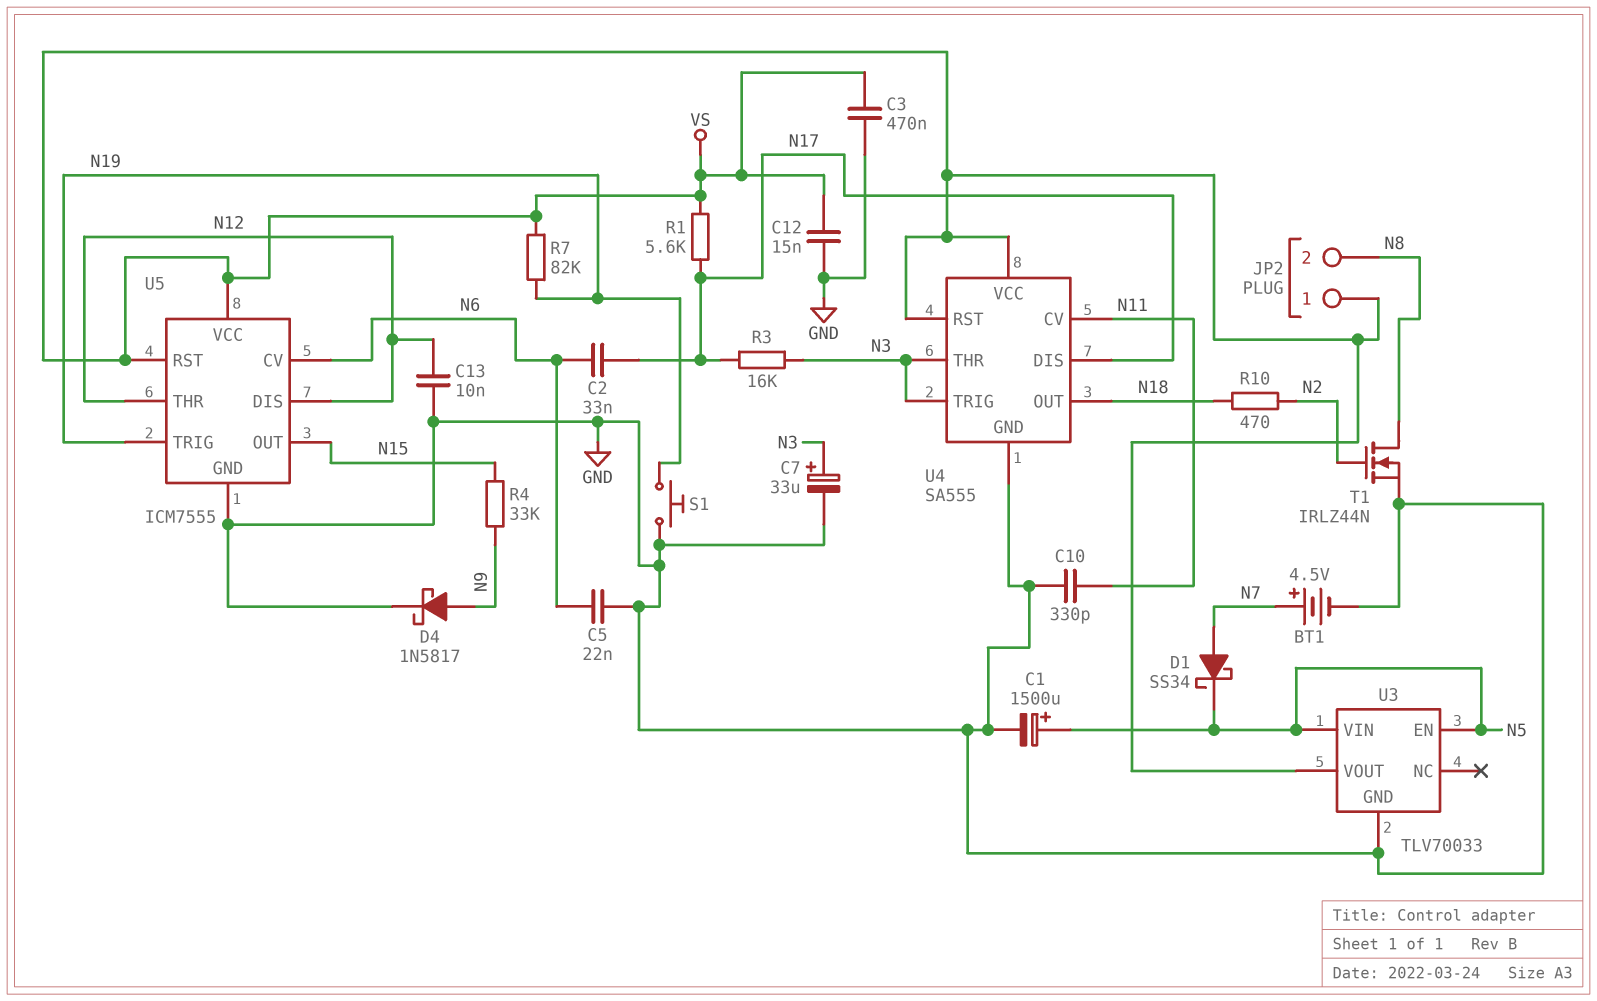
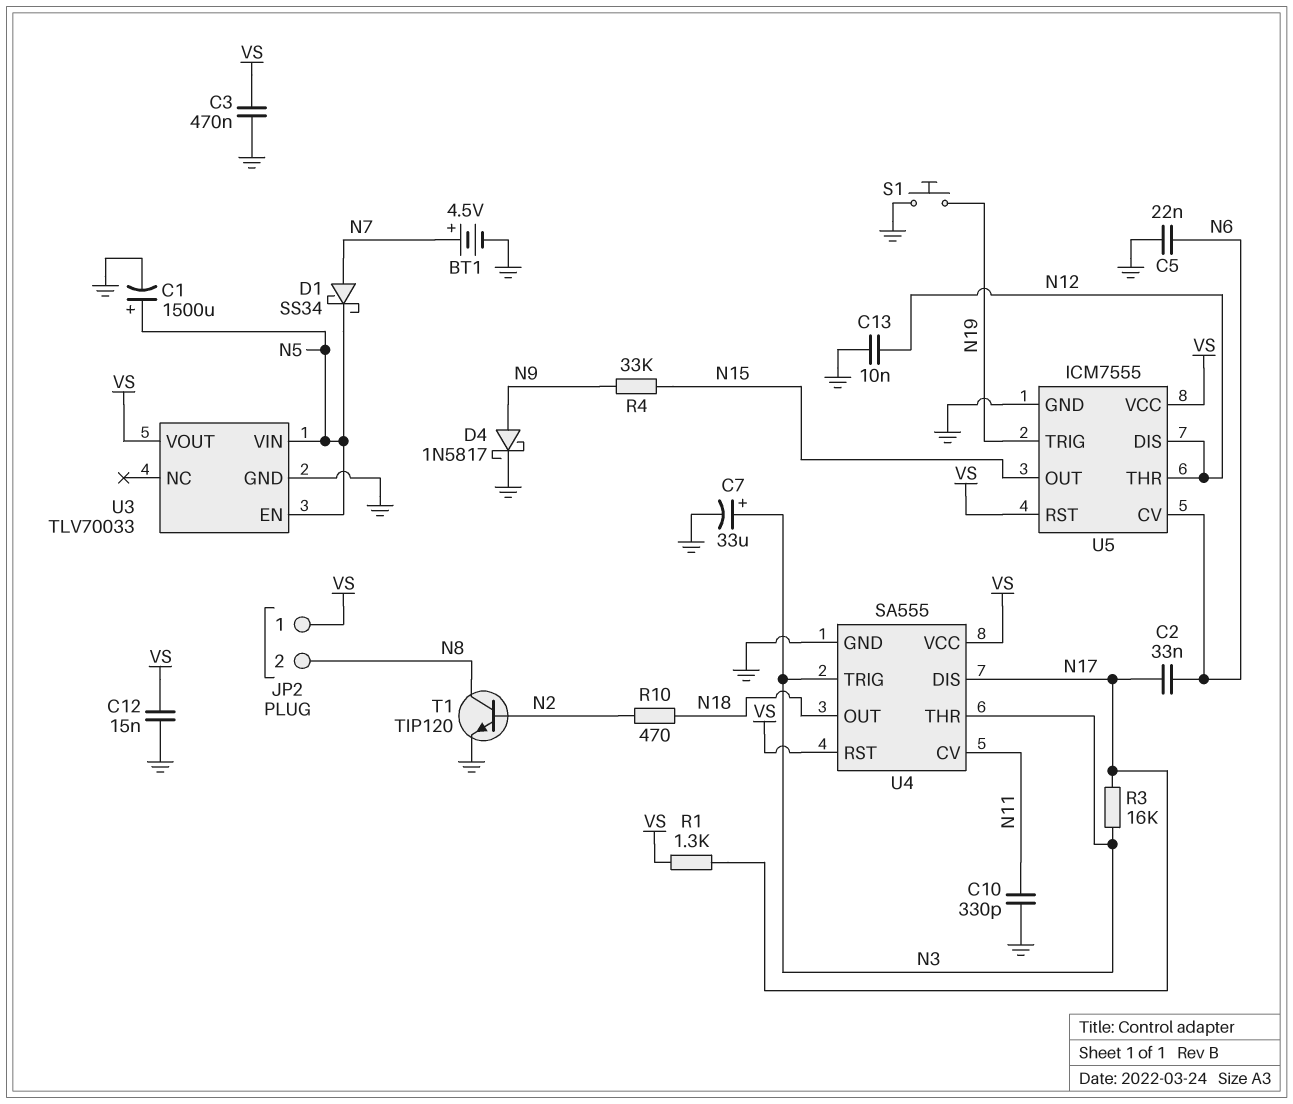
R1: 5.6k (N17, VS) -> 1.3k (N17, VS)
R7: 82k (N19, VS) -> none
T1: NMOS IRLZ44N (G N2, D N8, S GND) -> NPN TIP120 (B N2, C N8, E GND)

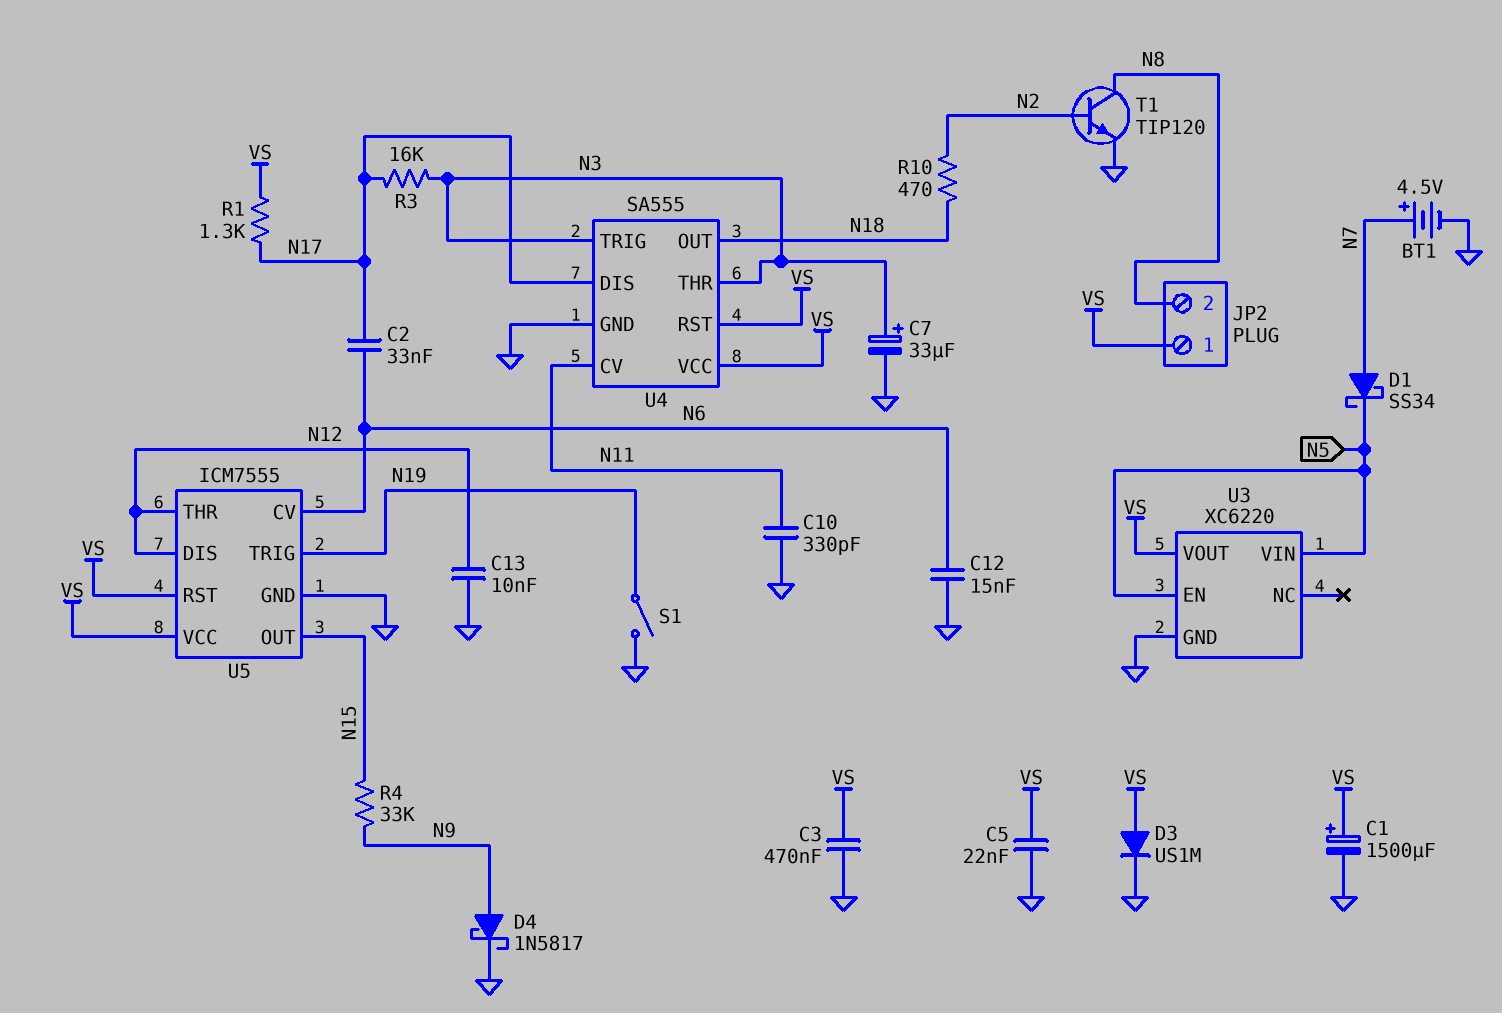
C1: 1500uF (plus N5, minus GND) -> 1500uF (plus VS, minus GND)
C5: 22nF (GND, N6) -> 22nF (GND, VS)
C12: 15nF (GND, VS) -> 15nF (GND, N6)
D3: none -> diode US1M (A VS, K GND)
S1: button (GND, N19) -> switch (GND, N19)
U3: TLV70033 -> XC6220

